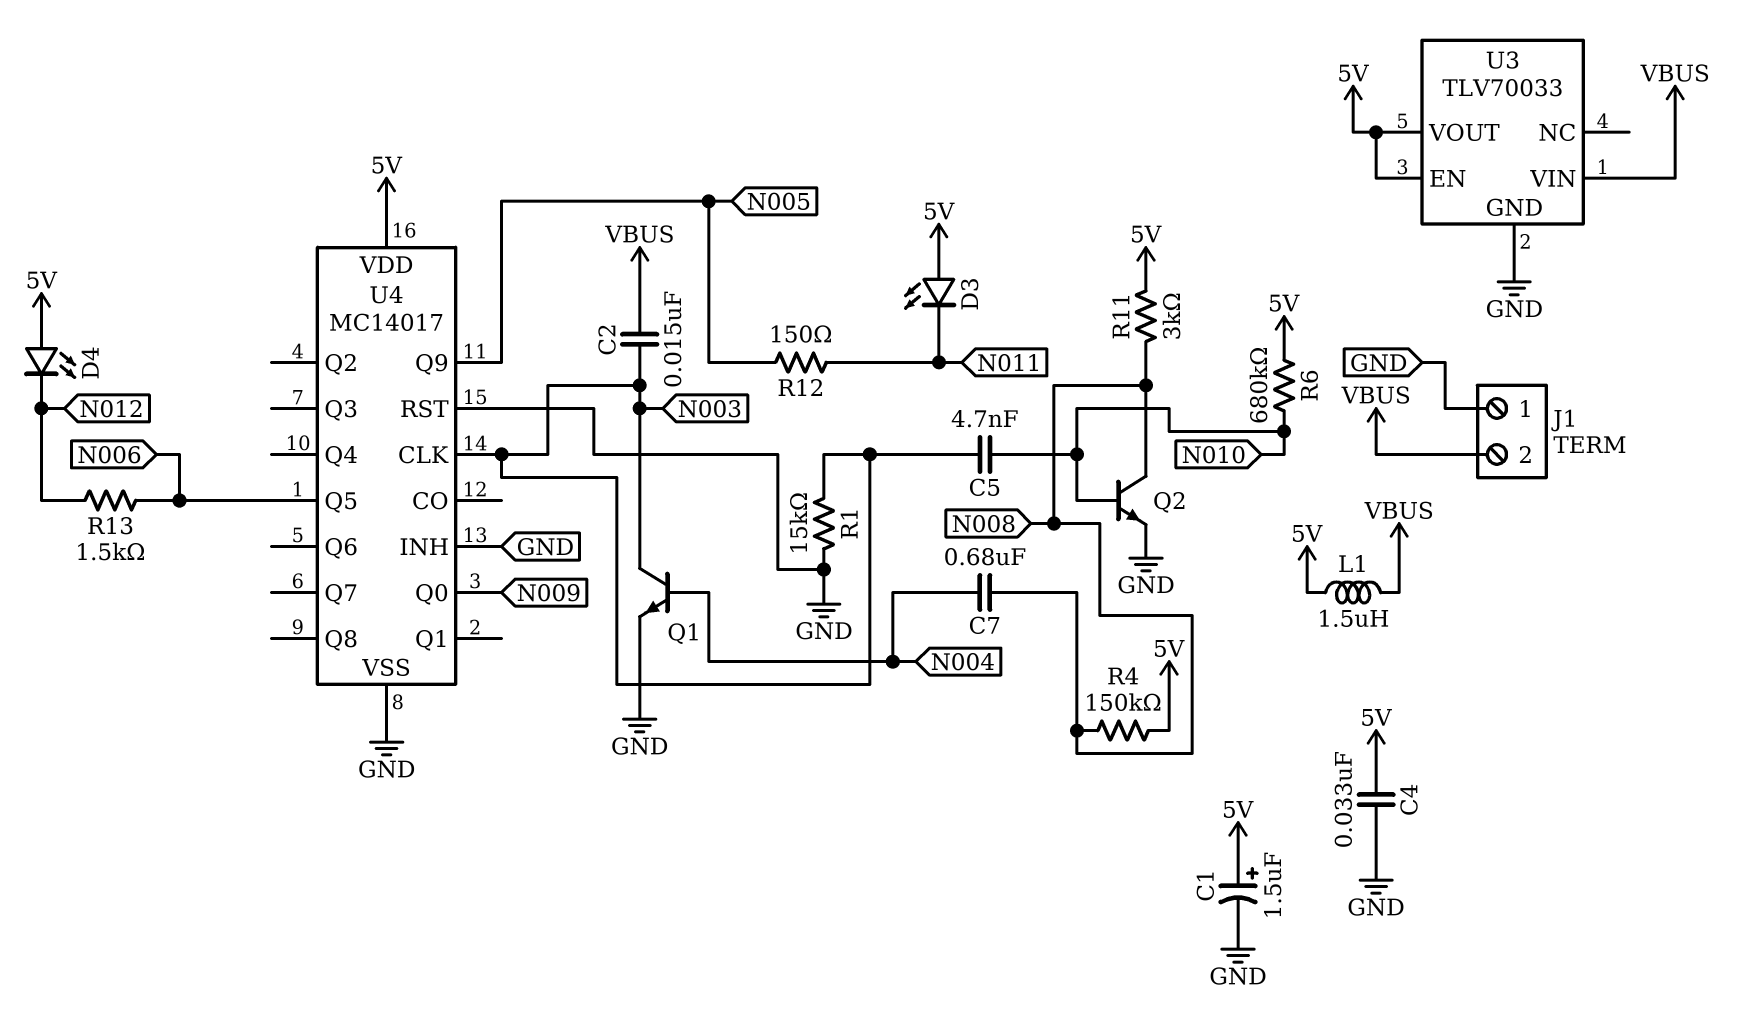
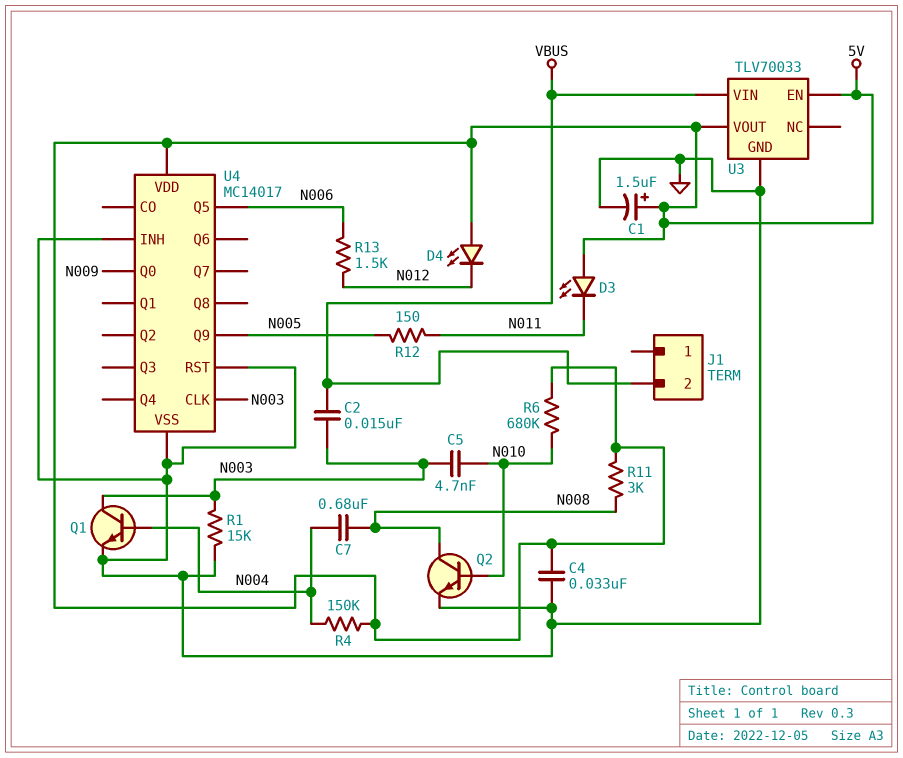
J1 pin 1: GND -> none
L1: 1.5uH (5V, VBUS) -> none
R4: 150k (5V, N008) -> 150k (5V, N004)

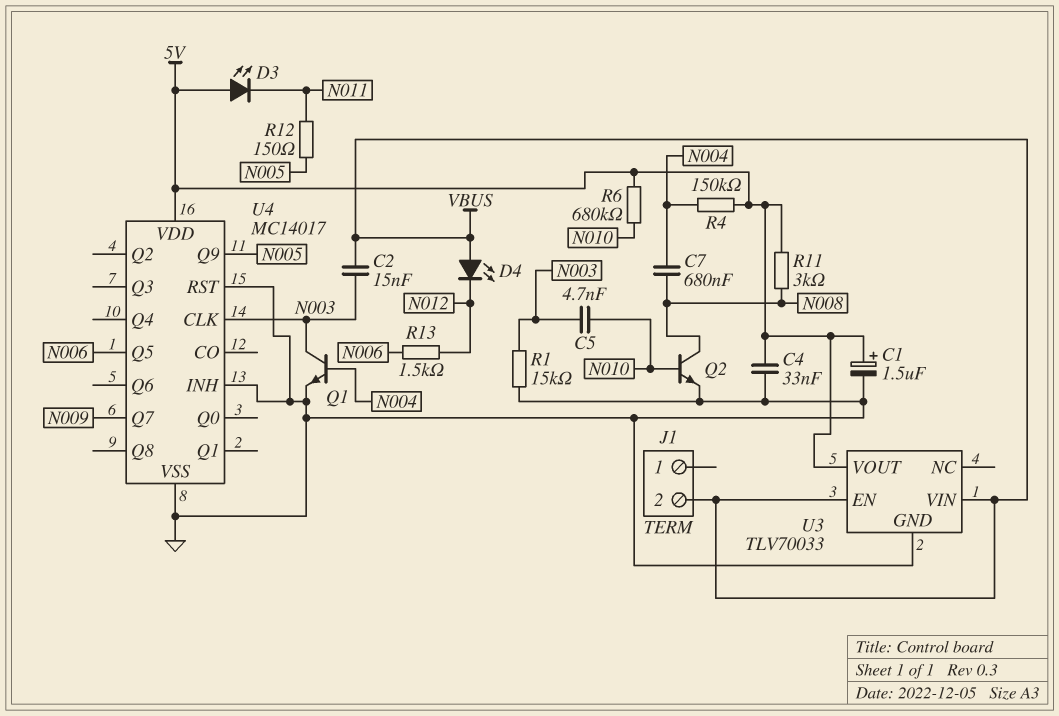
D4: LED (A 5V, K N012) -> LED (A VBUS, K N012)
U3 pin EN: 5V -> VBUS
U4 pin Q0: N009 -> none
U4 pin Q7: none -> N009

